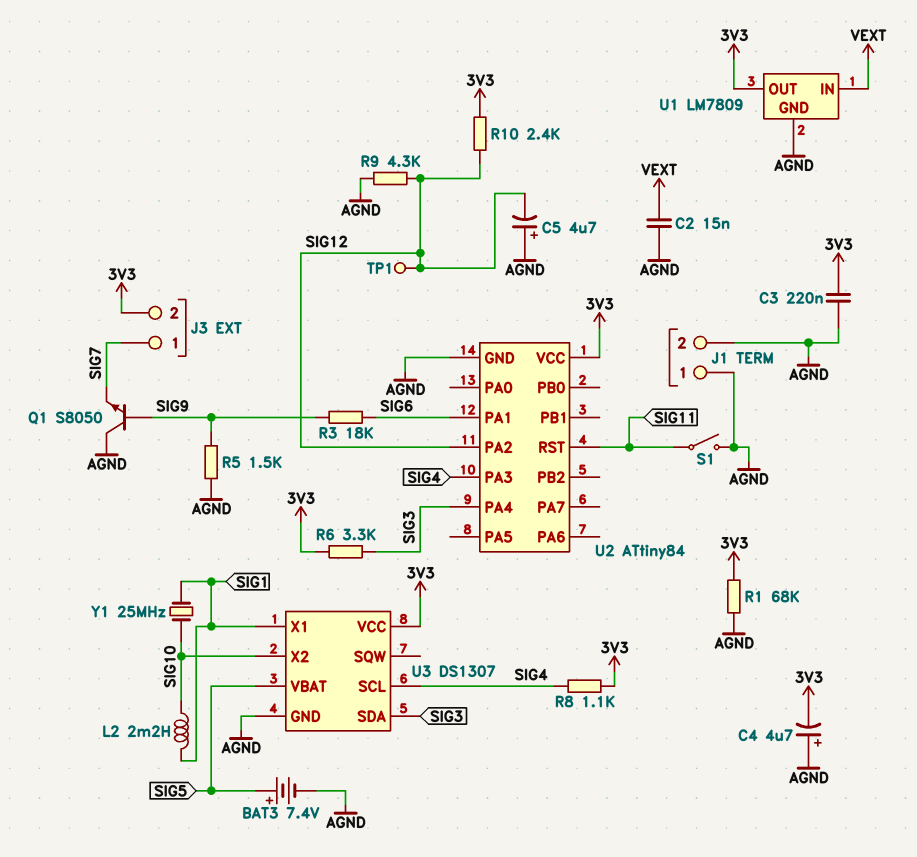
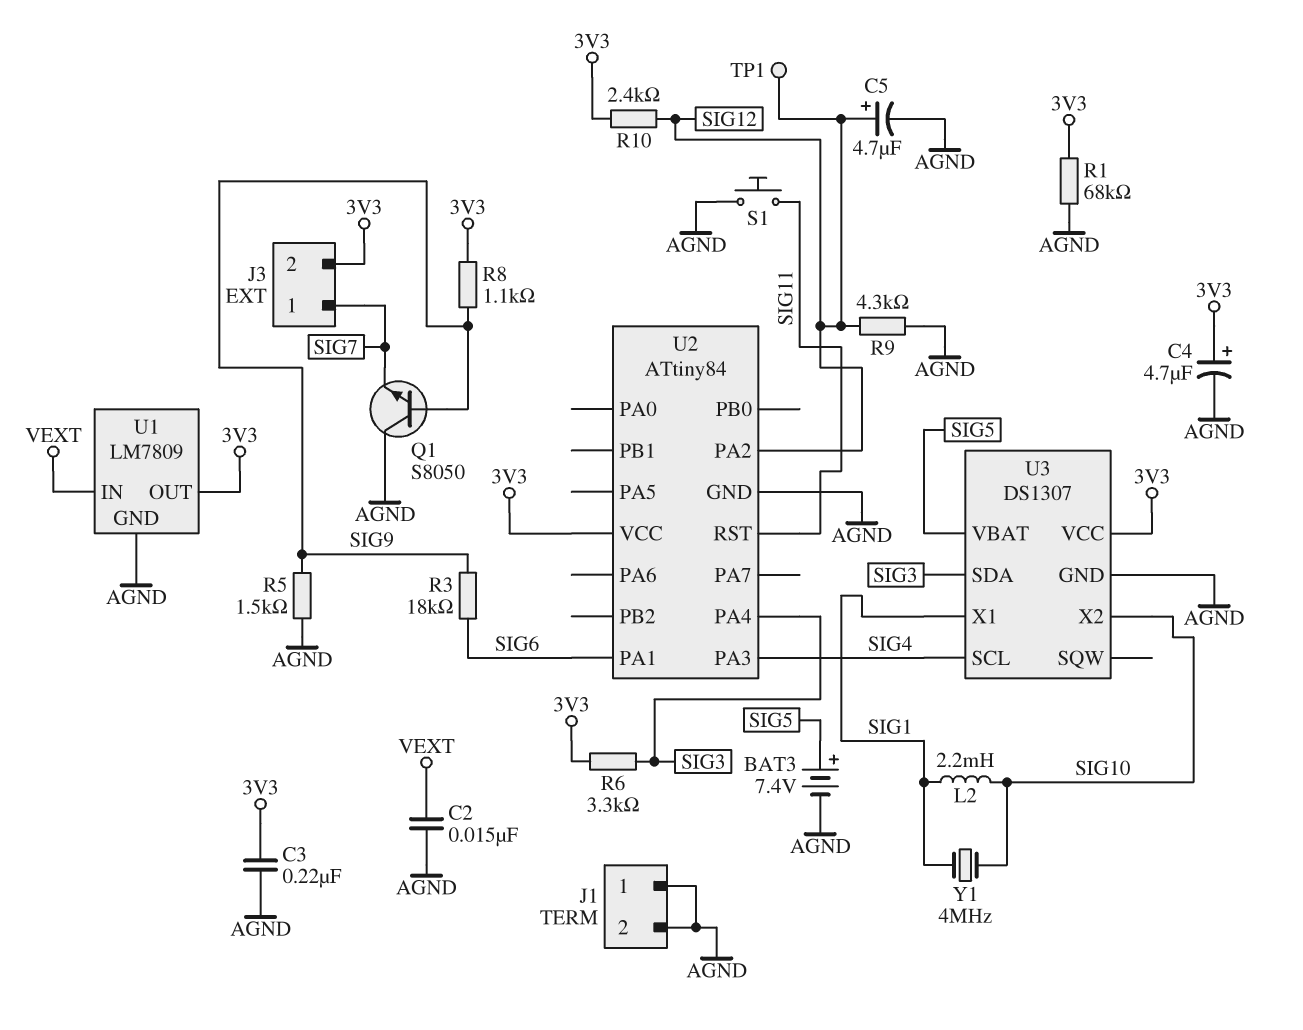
C4: 4.7uF (plus AGND, minus 3V3) -> 4.7uF (plus 3V3, minus AGND)
C5: 4.7uF (plus AGND, minus SIG12) -> 4.7uF (plus SIG12, minus AGND)
R8: 1.1k (3V3, SIG4) -> 1.1k (3V3, SIG9)
S1: switch (AGND, SIG11) -> button (AGND, SIG11)
Y1: 25MHz (SIG1, SIG10) -> 4MHz (SIG1, SIG10)

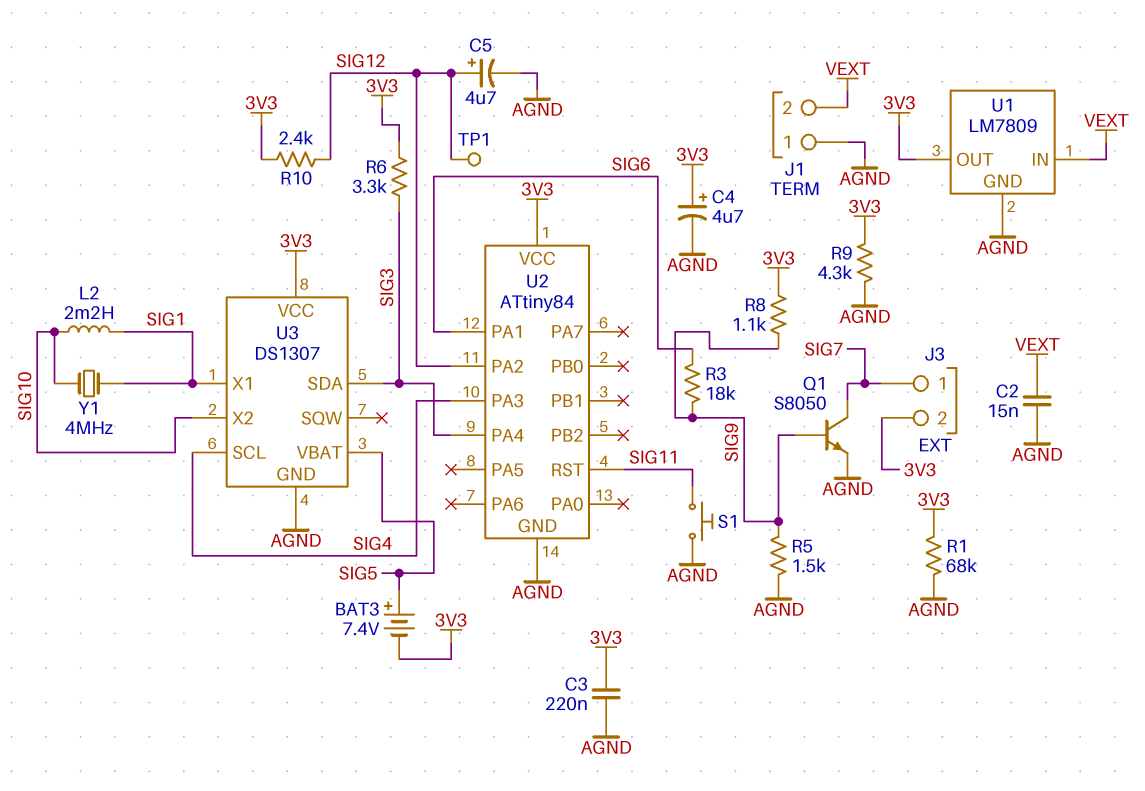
BAT3: 7.4V (plus SIG5, minus AGND) -> 7.4V (plus SIG5, minus 3V3)
J1 pin 2: AGND -> VEXT
Q1: NPN S8050 (B SIG9, C AGND, E SIG7) -> NPN S8050 (B SIG9, C SIG7, E AGND)
R9: 4.3k (AGND, SIG12) -> 4.3k (3V3, AGND)

